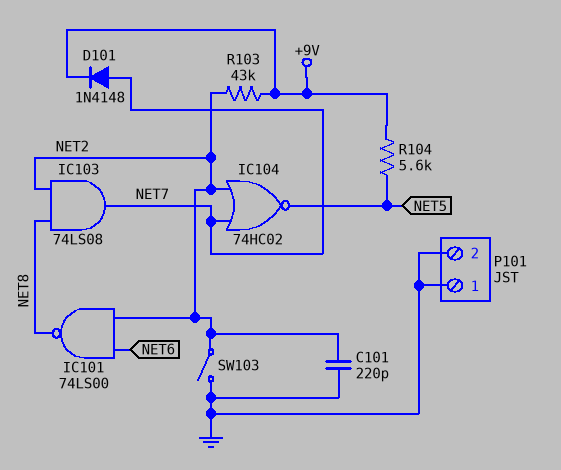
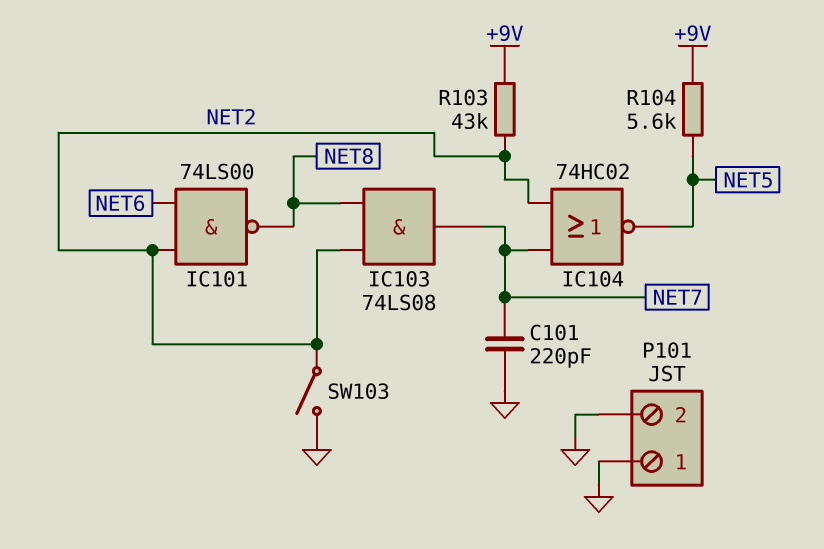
C101: 220pF (GND, NET2) -> 220pF (GND, NET7)
D101: diode 1N4148 (A NET7, K +9V) -> none

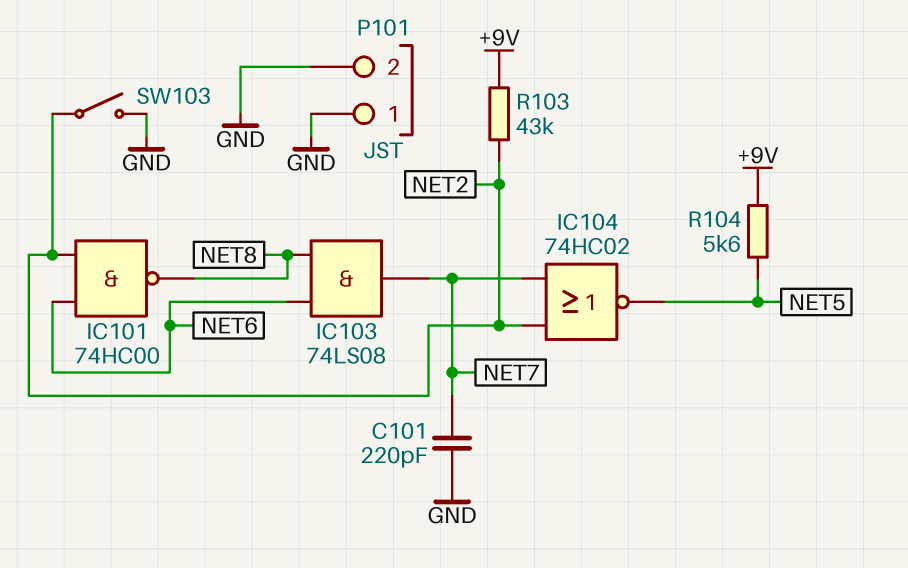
IC101: NAND 74LS00 (in NET2, in NET6, out NET8) -> NAND 74HC00 (in NET2, in NET6, out NET8)
IC103: AND 74LS08 (in NET2, in NET8, out NET7) -> AND 74LS08 (in NET6, in NET8, out NET7)

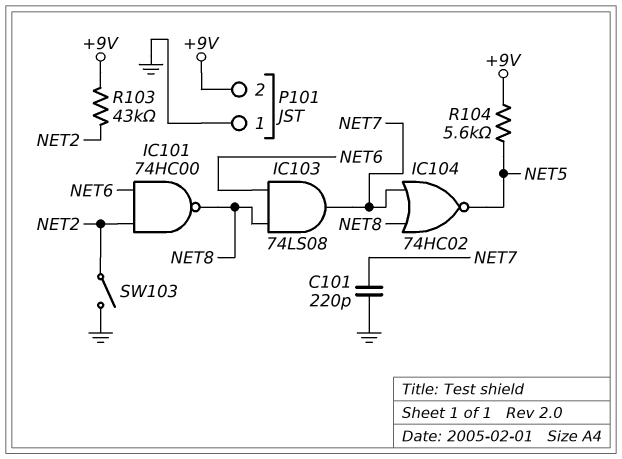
IC104: NOR 74HC02 (in NET2, in NET7, out NET5) -> NOR 74HC02 (in NET7, in NET8, out NET5)
P101 pin 2: GND -> +9V

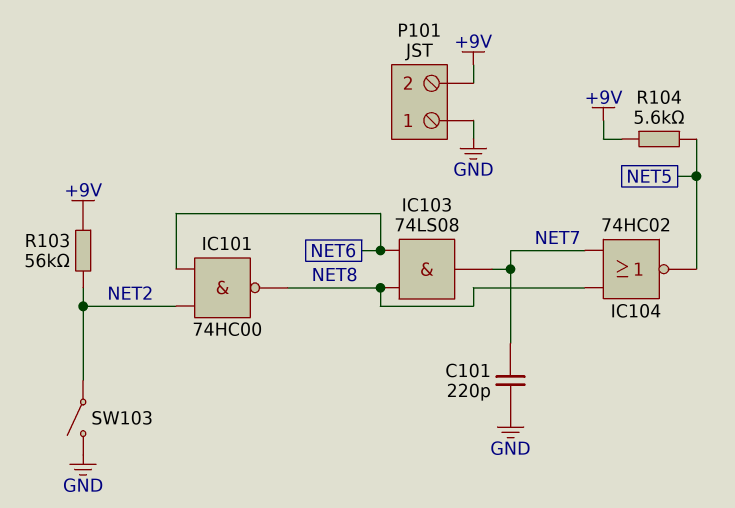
R103: 43k (+9V, NET2) -> 56k (+9V, NET2)

